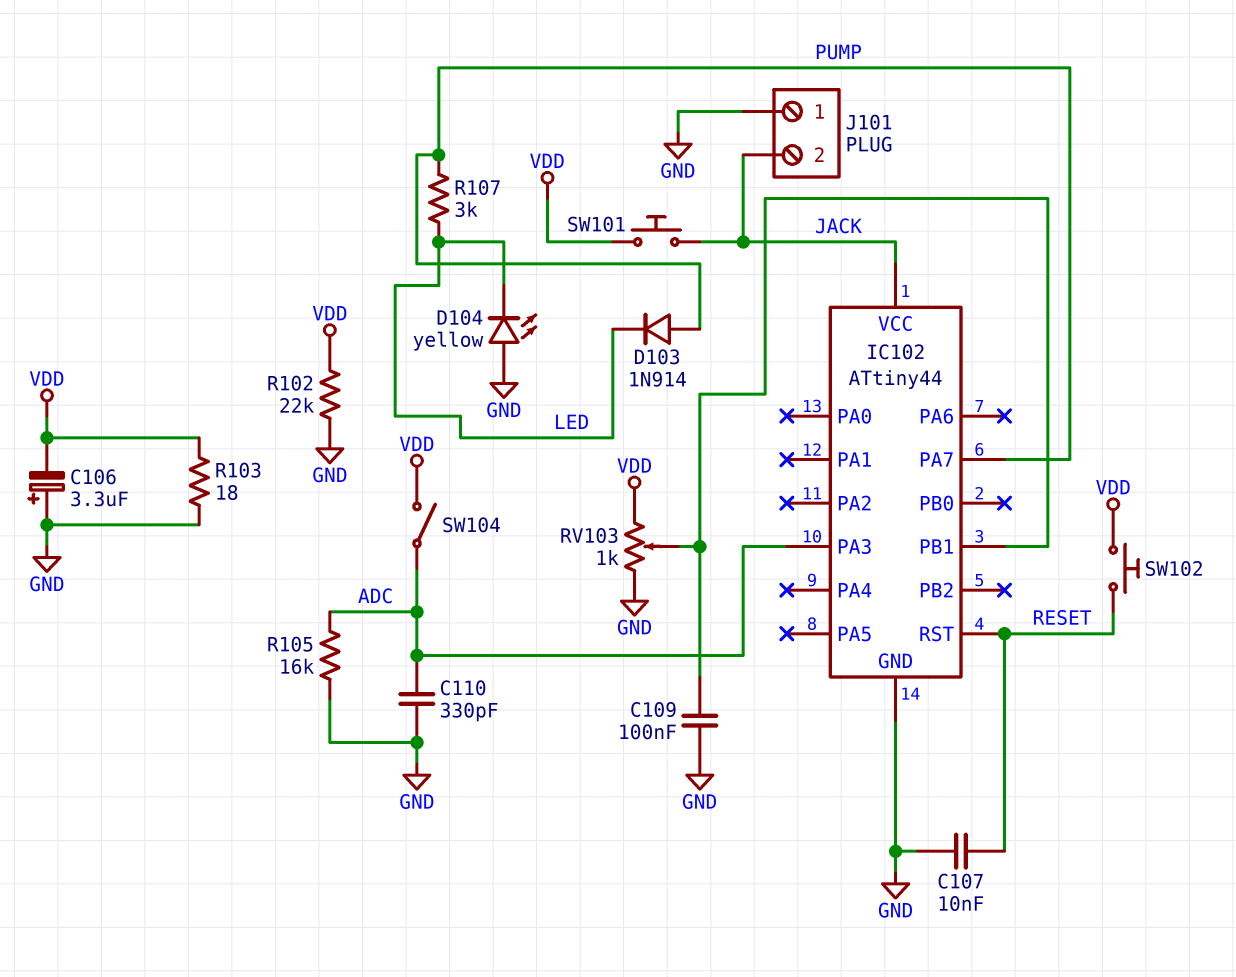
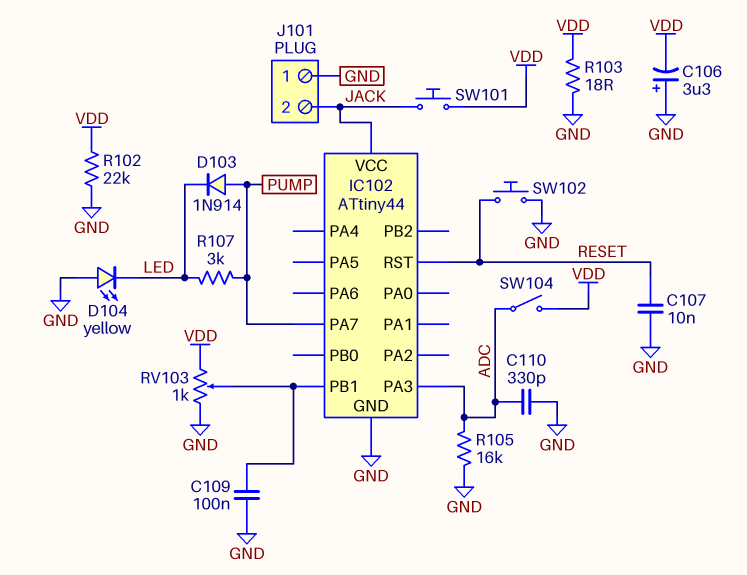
SW102: button (RESET, VDD) -> button (GND, RESET)

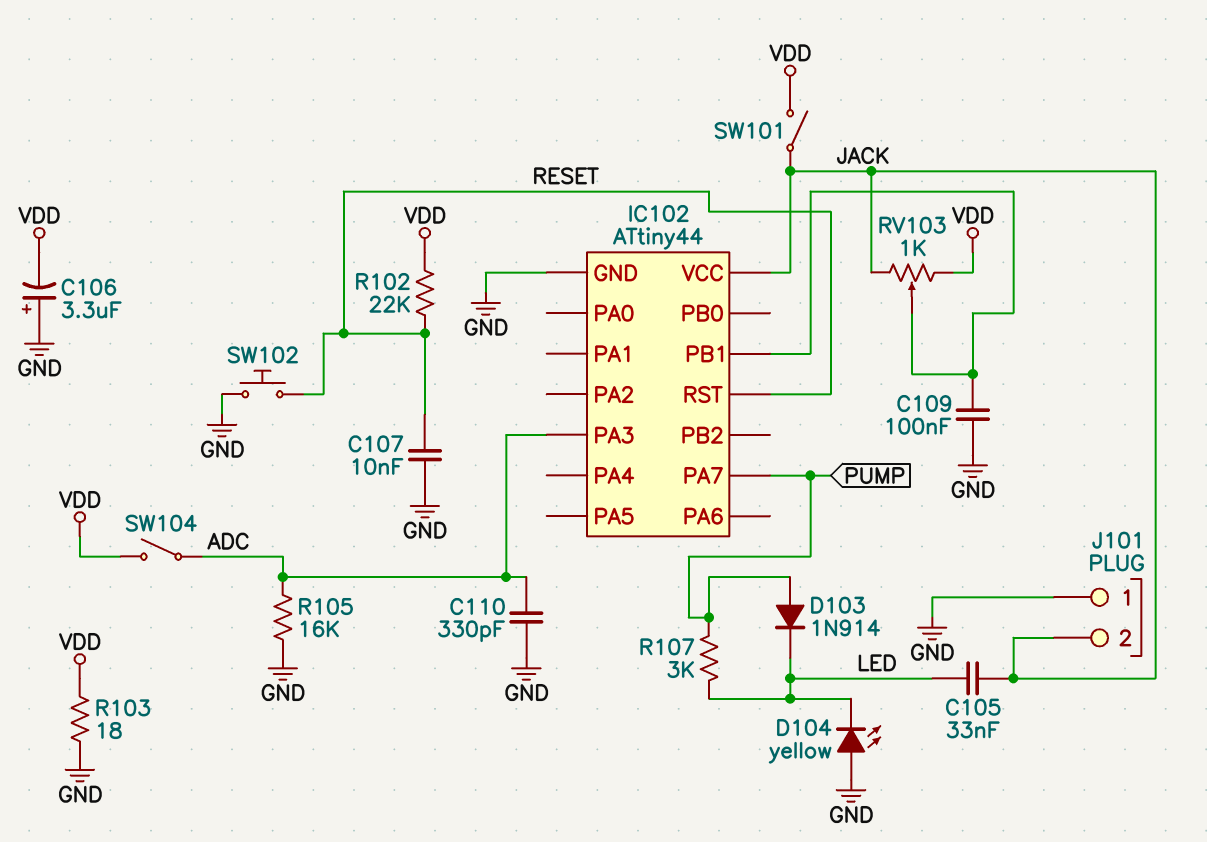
C105: none -> 33nF (JACK, LED)
R102: 22k (GND, VDD) -> 22k (RESET, VDD)
RV103: 1k (GND, VDD, wiper IC102/PB1) -> 1k (JACK, VDD, wiper IC102/PB1)
SW101: button (JACK, VDD) -> switch (JACK, VDD)

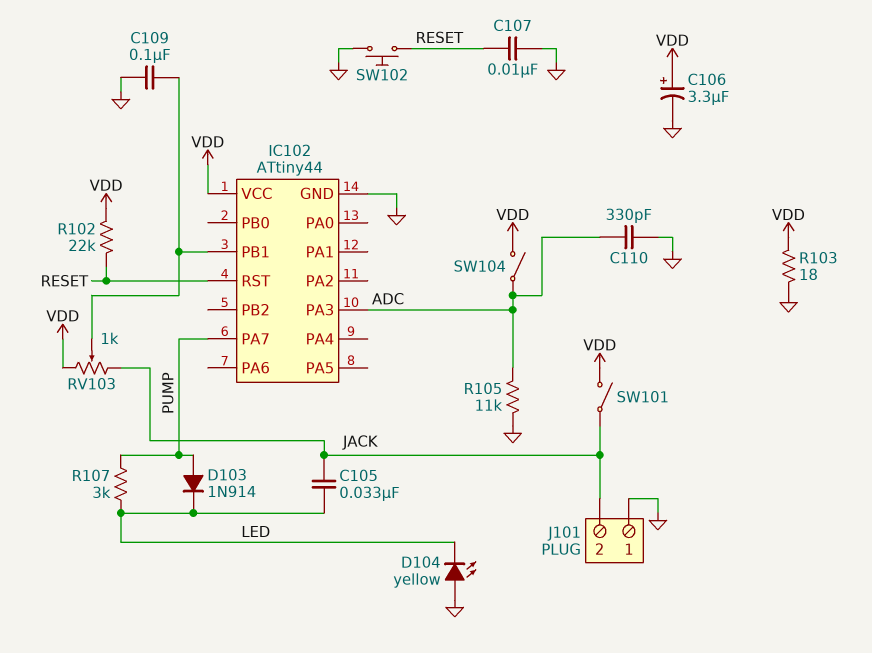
C106: 3.3uF (plus GND, minus VDD) -> 3.3uF (plus VDD, minus GND)
IC102 pin VCC: JACK -> VDD
R105: 16k (ADC, GND) -> 11k (ADC, GND)

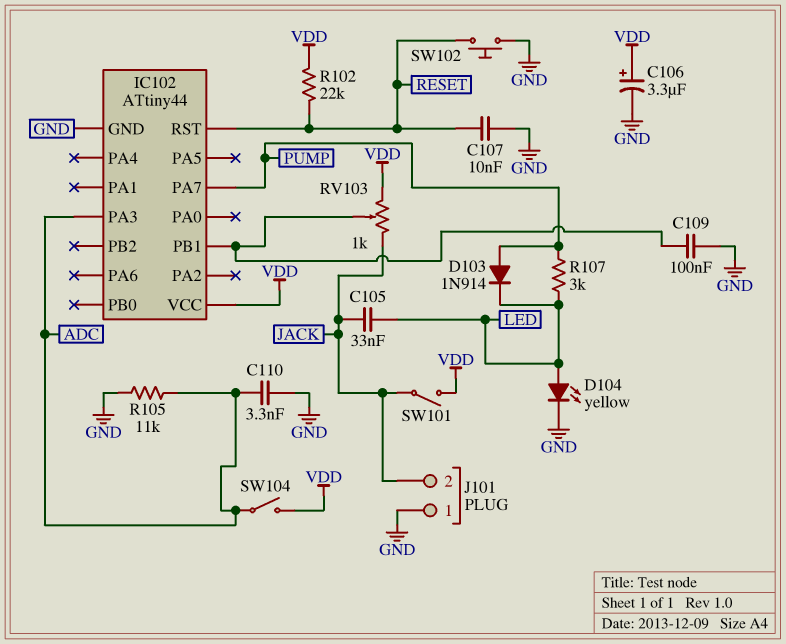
C110: 330pF (ADC, GND) -> 3.3nF (ADC, GND)
D104: LED yellow (A GND, K LED) -> LED yellow (A LED, K GND)
R103: 18 (GND, VDD) -> none

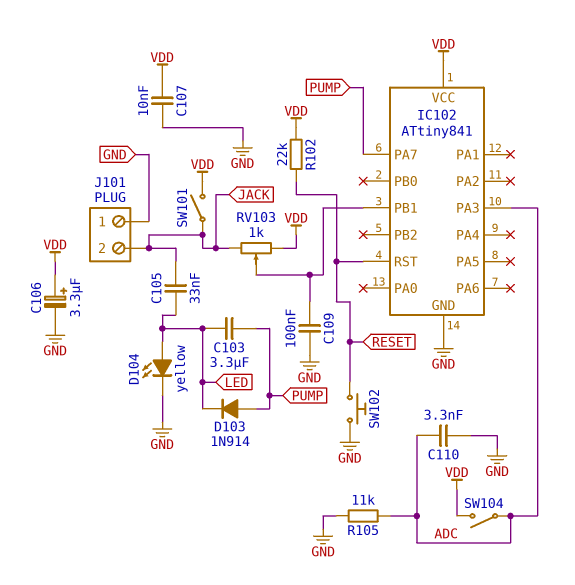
C103: none -> 3.3uF (LED, PUMP)
C107: 10nF (GND, RESET) -> 10nF (GND, VDD)
IC102: ATtiny44 -> ATtiny841
R107: 3k (LED, PUMP) -> none

